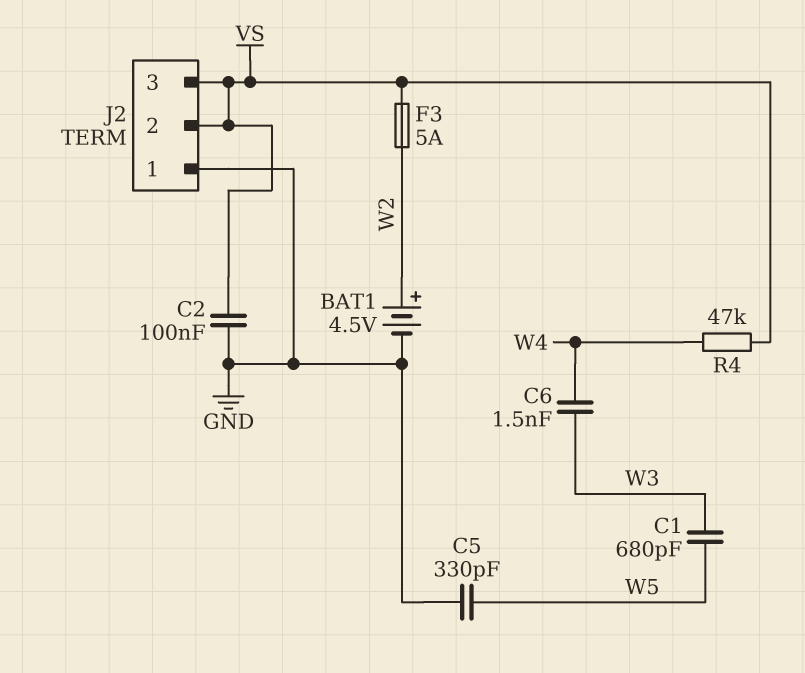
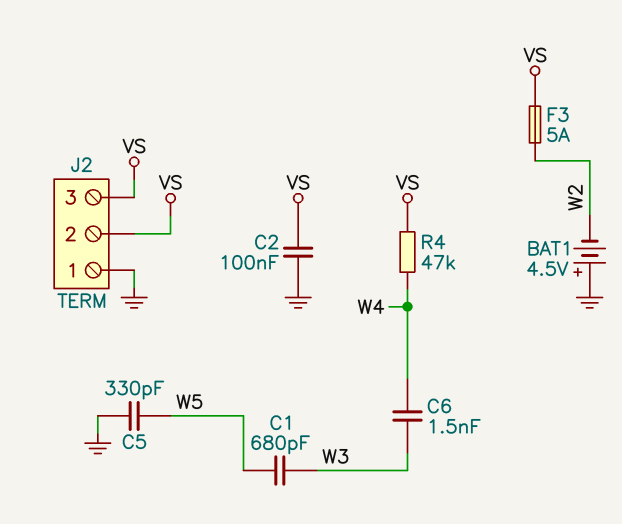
BAT1: 4.5V (plus W2, minus GND) -> 4.5V (plus GND, minus W2)

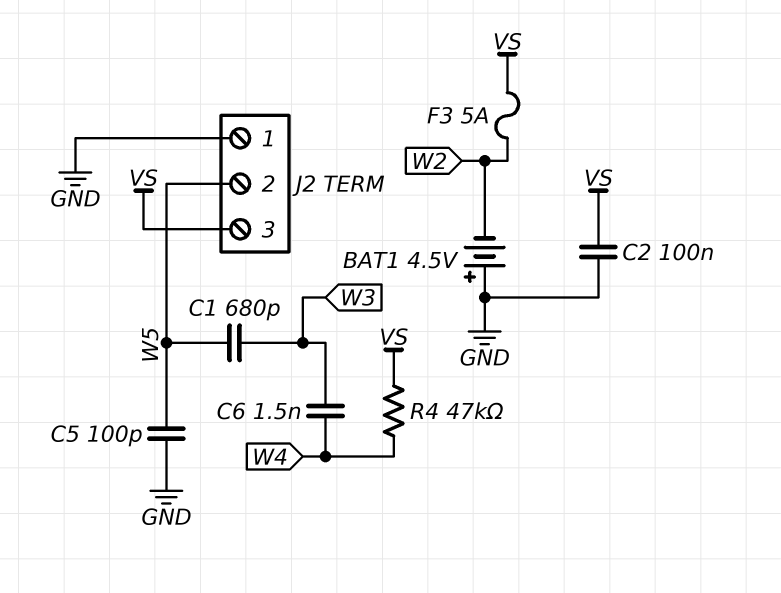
C5: 330pF (GND, W5) -> 100pF (GND, W5)
J2 pin 2: VS -> W5

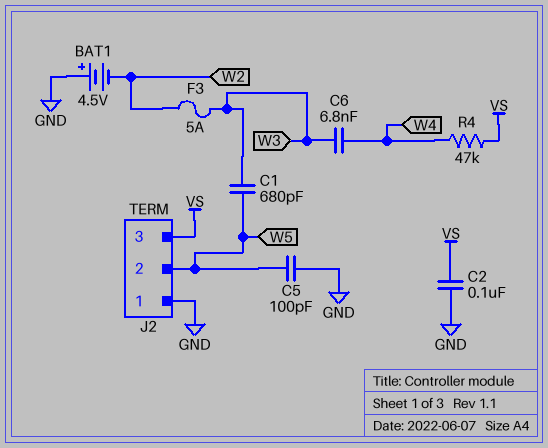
C6: 1.5nF (W3, W4) -> 6.8nF (W3, W4)
F3: 5A (VS, W2) -> 5A (W2, W3)

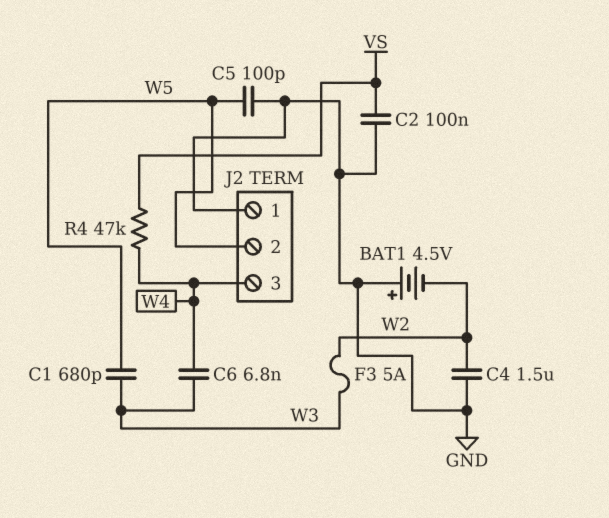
C4: none -> 1.5uF (GND, W2)
J2 pin 3: VS -> W4

